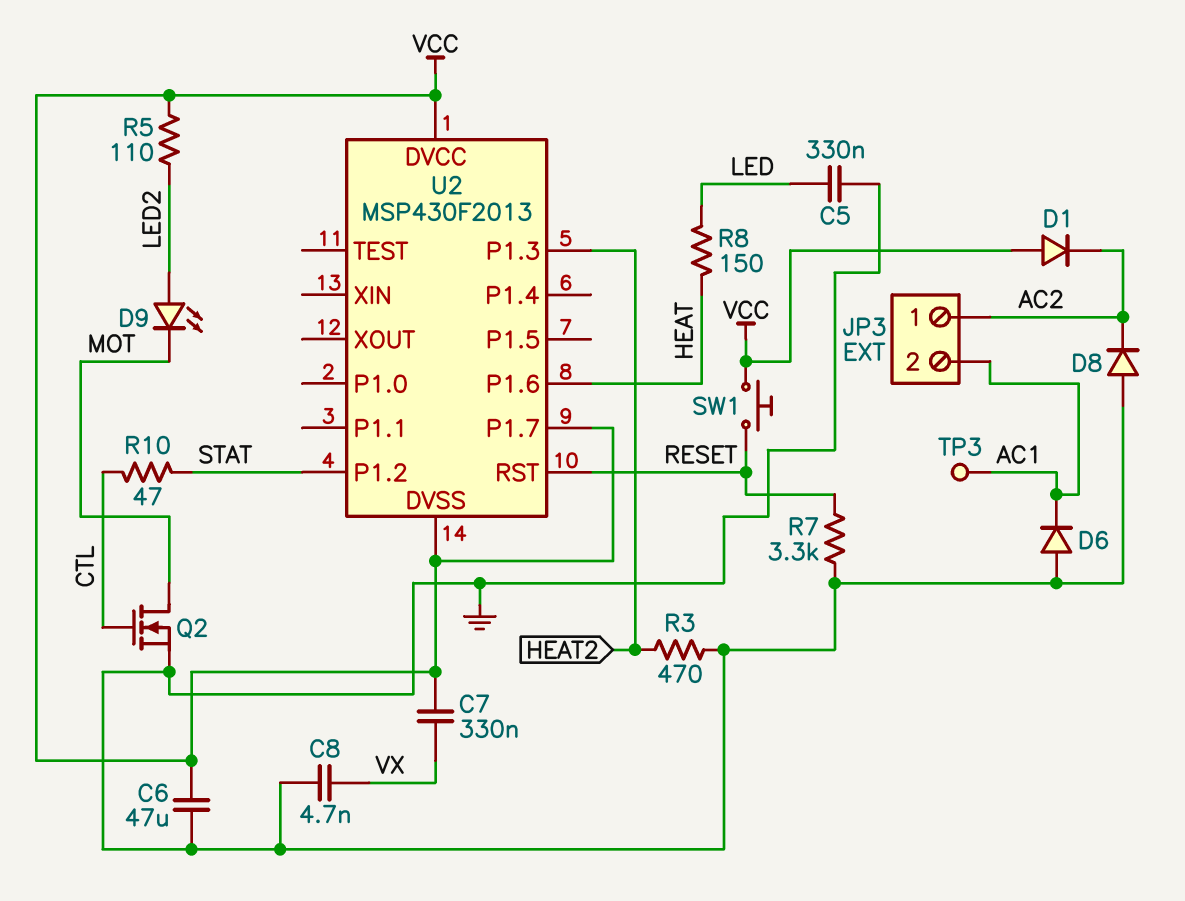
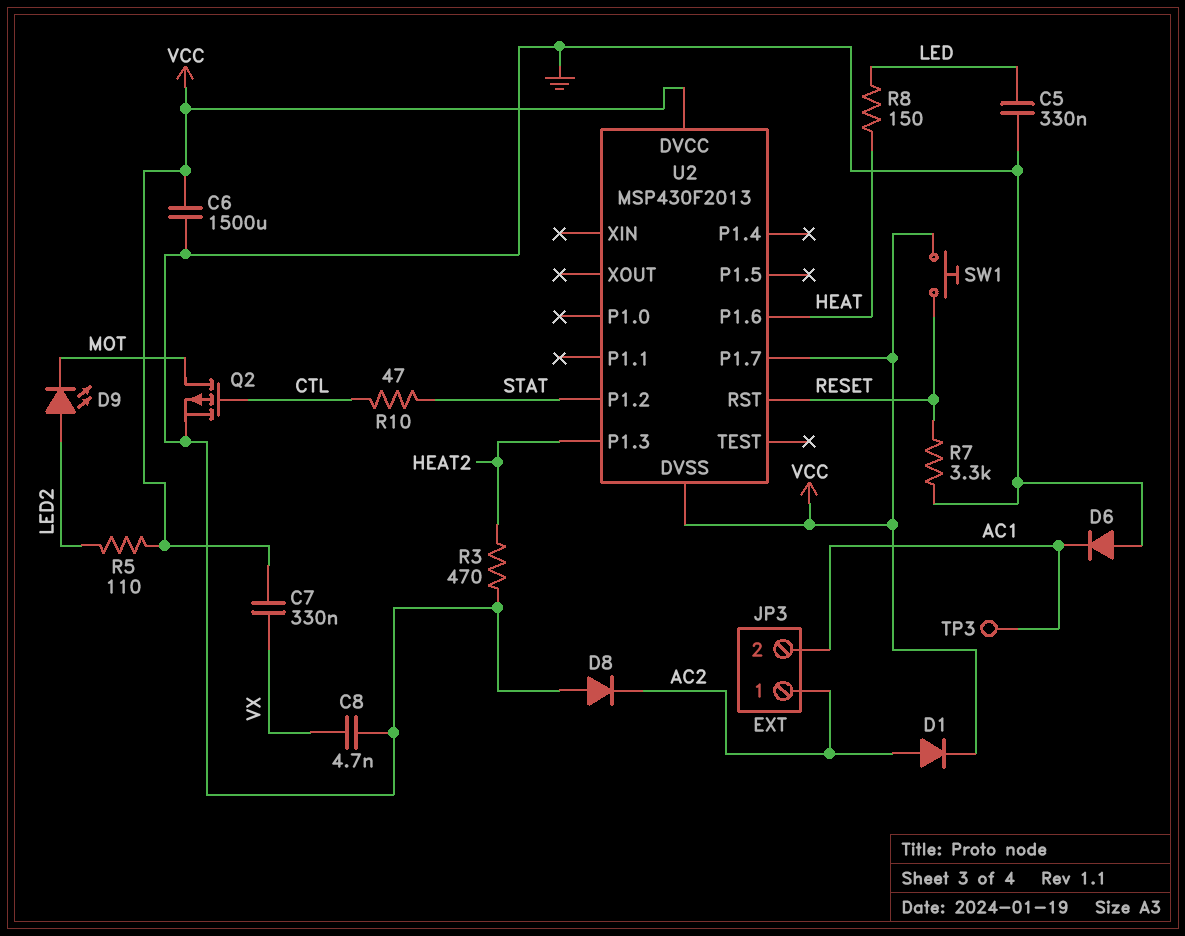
C6: 47uF (GND, VCC) -> 1500uF (GND, VCC)
D1: diode (A VCC, K AC2) -> diode (A AC2, K VCC)
Q2: NMOS (G CTL, D MOT, S GND) -> PMOS (G CTL, D MOT, S GND)

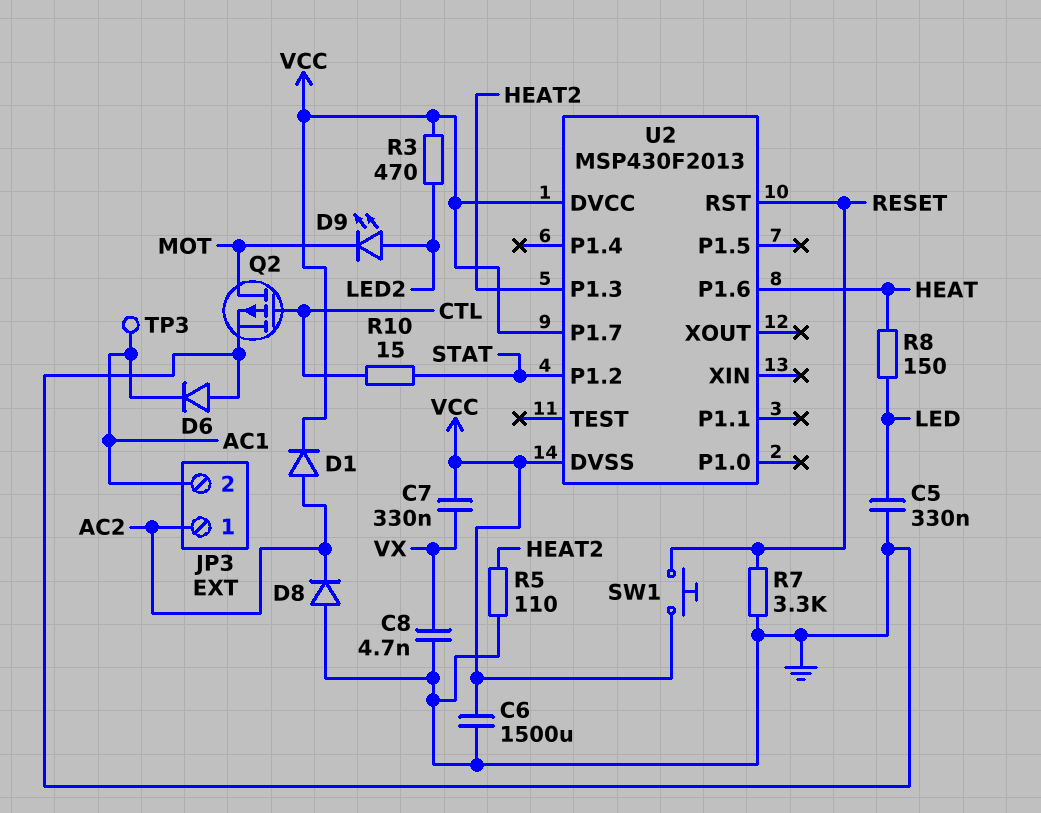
R3: 470 (GND, HEAT2) -> 470 (LED2, VCC)
R5: 110 (LED2, VCC) -> 110 (GND, HEAT2)
R10: 47 (CTL, STAT) -> 15 (CTL, STAT)

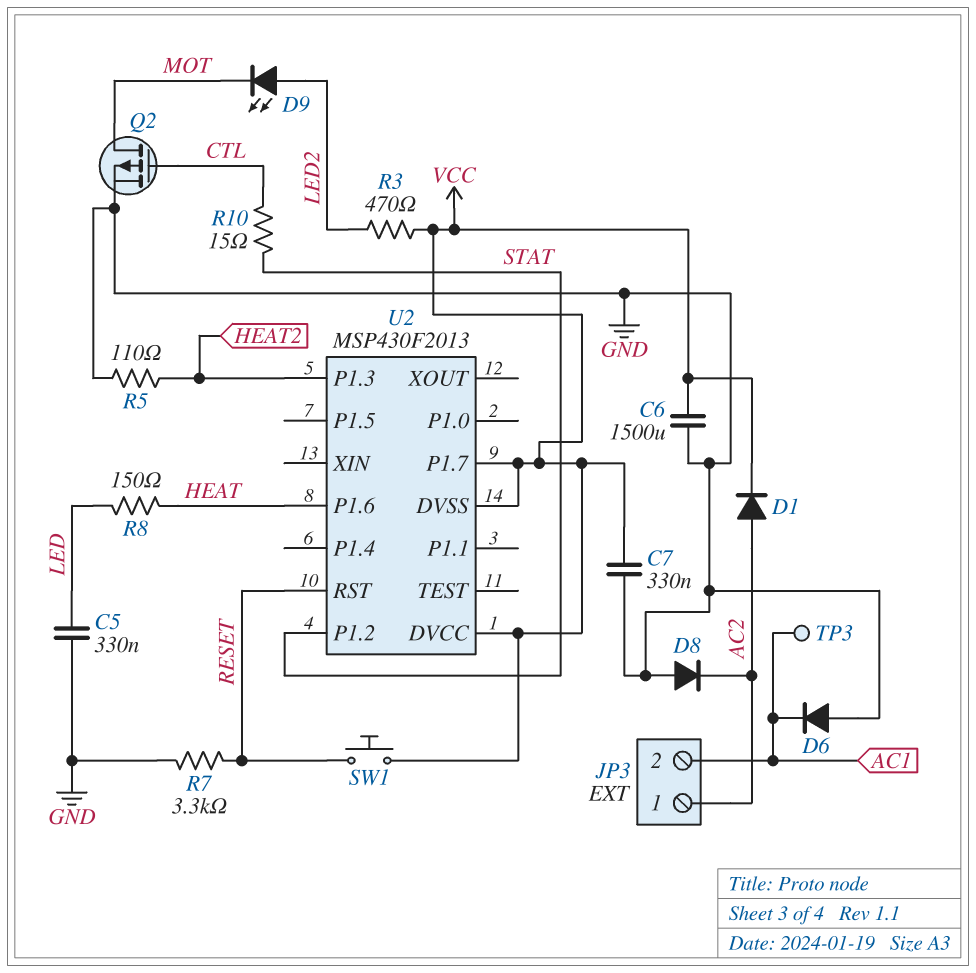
C7: 330nF (VCC, VX) -> 330nF (GND, VCC)
C8: 4.7nF (GND, VX) -> none

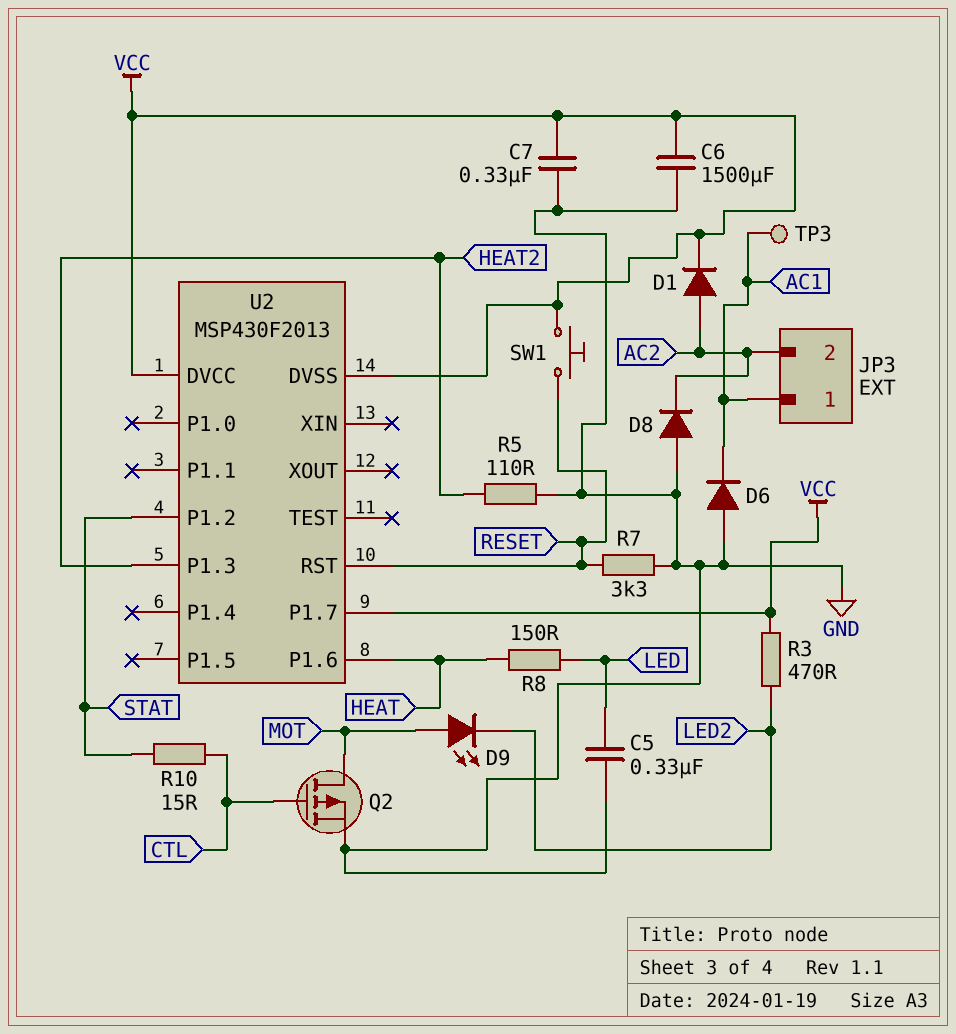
D9: LED (A LED2, K MOT) -> LED (A MOT, K LED2)
JP3 pin 1: AC2 -> AC1
JP3 pin 2: AC1 -> AC2

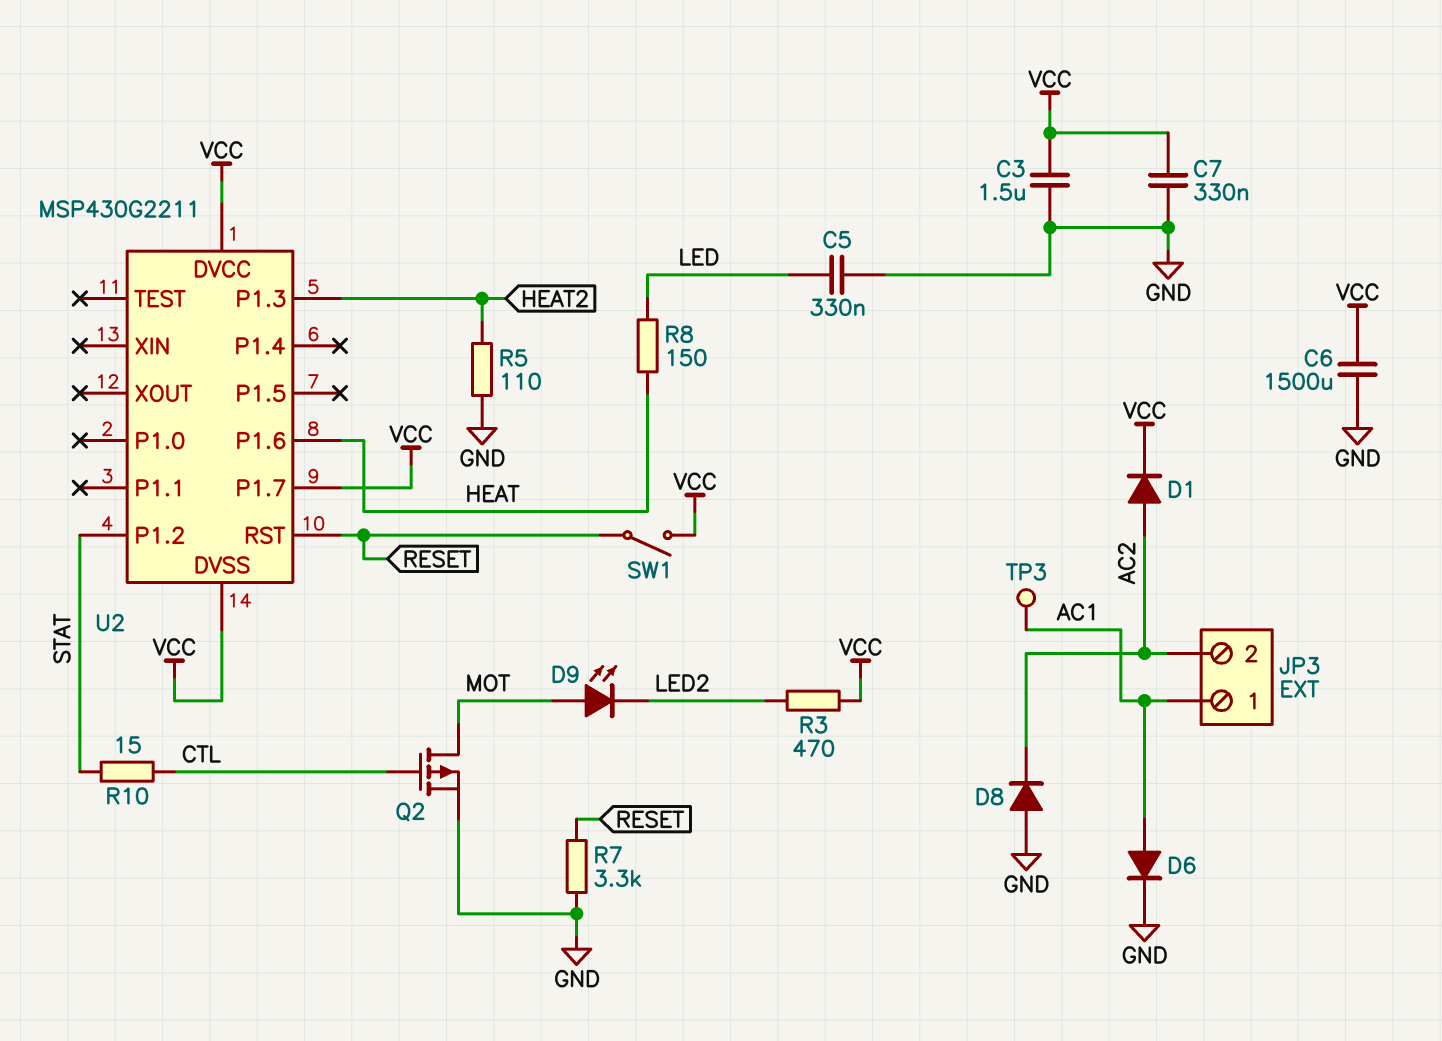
C3: none -> 1.5uF (GND, VCC)
D6: diode (A GND, K AC1) -> diode (A AC1, K GND)
SW1: button (RESET, VCC) -> switch (RESET, VCC)
U2: MSP430F2013 -> MSP430G2211

